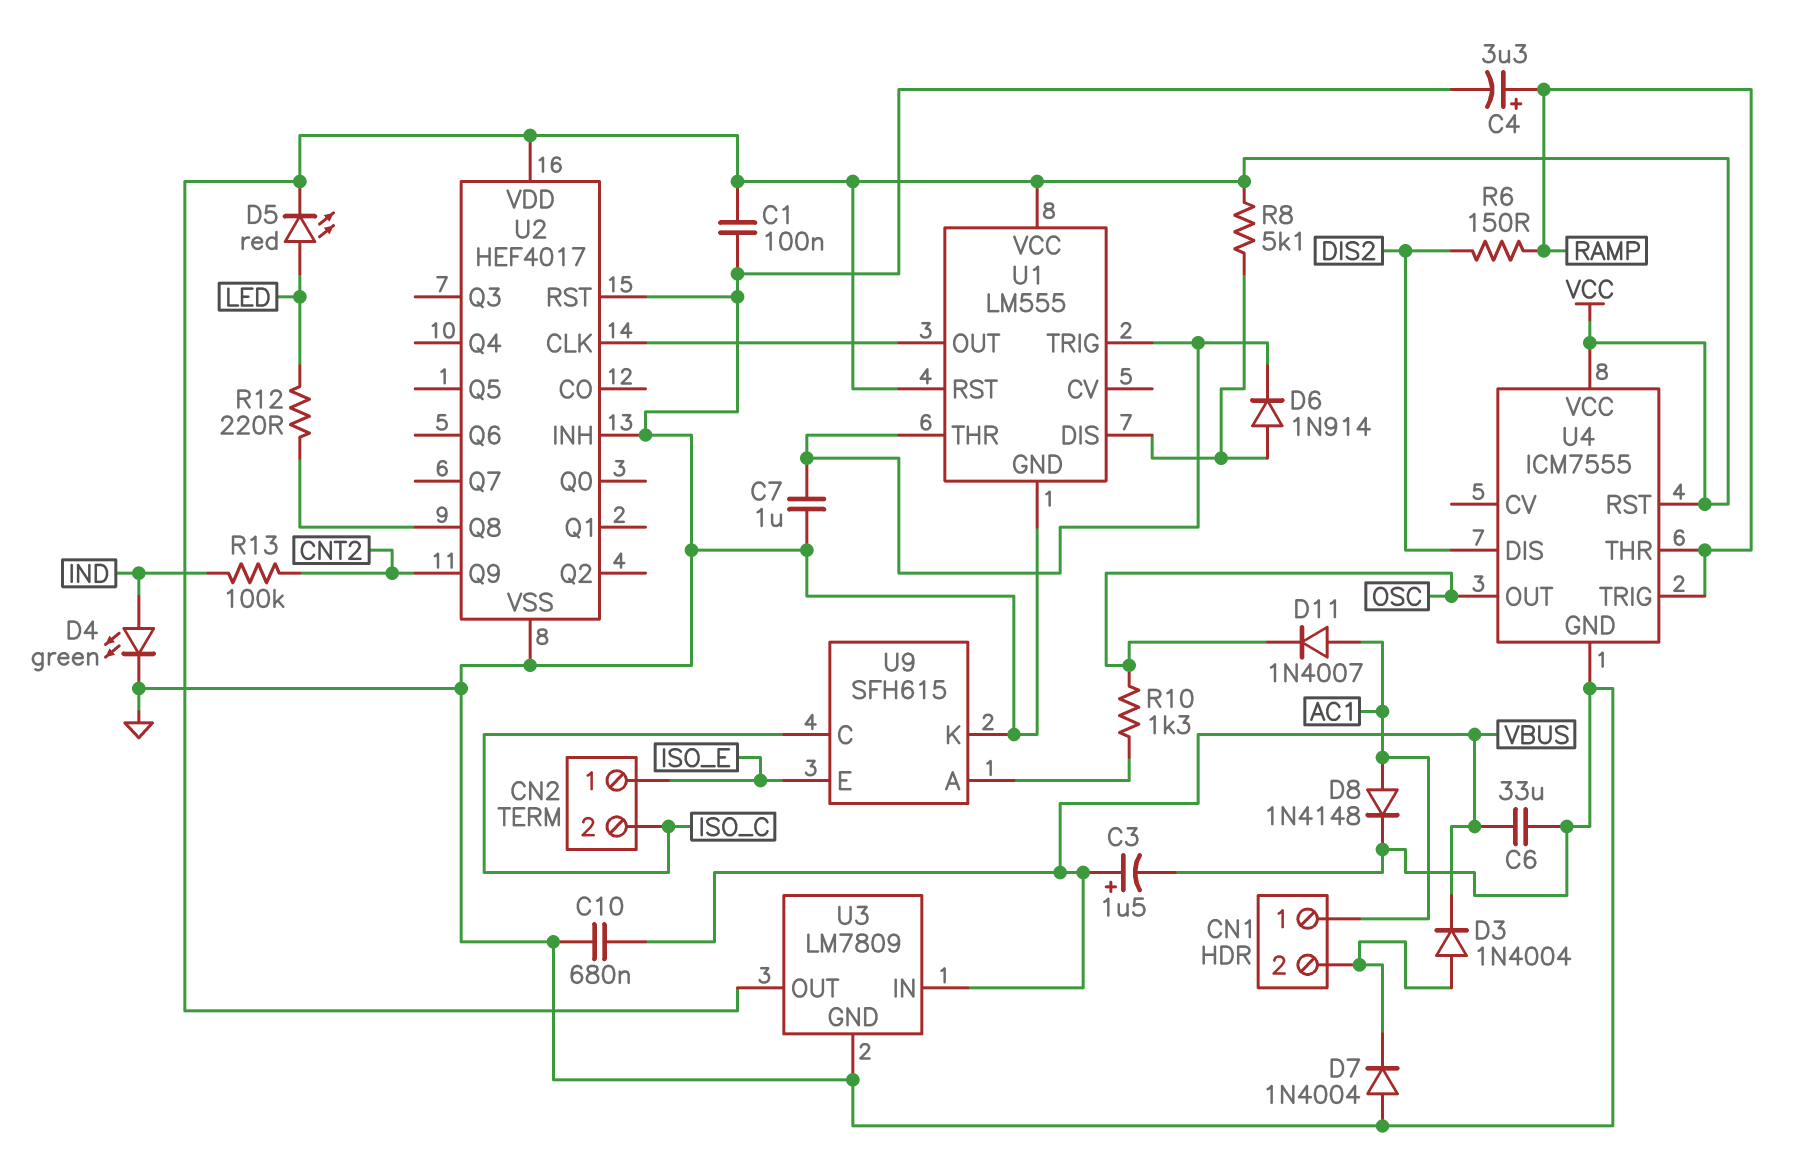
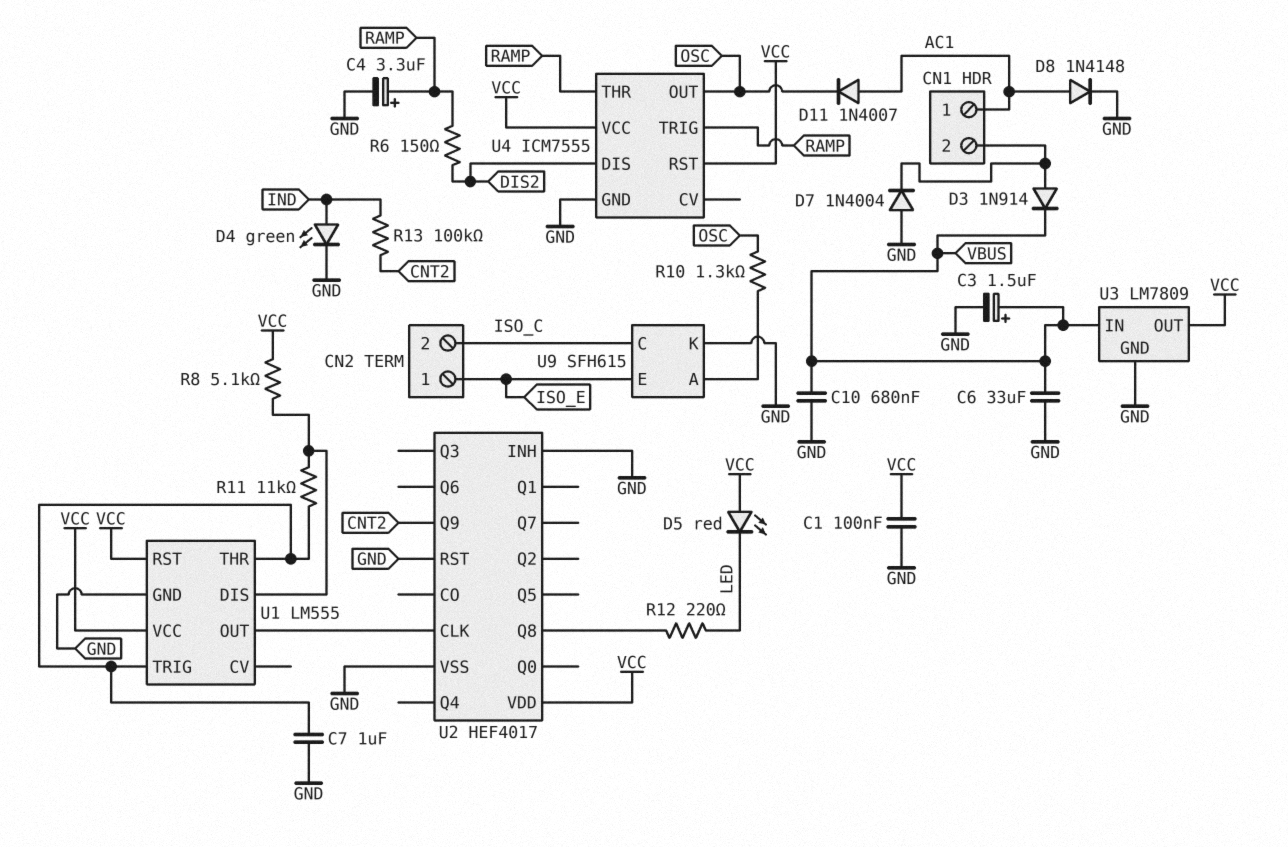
D3: diode 1N4004 (A CN1/2, K VBUS) -> diode 1N914 (A CN1/2, K VBUS)
D5: LED red (A LED, K VCC) -> LED red (A VCC, K LED)
D6: diode 1N914 (A U1/DIS, K U1/THR) -> none
R11: none -> 11k (U1/DIS, U1/THR)

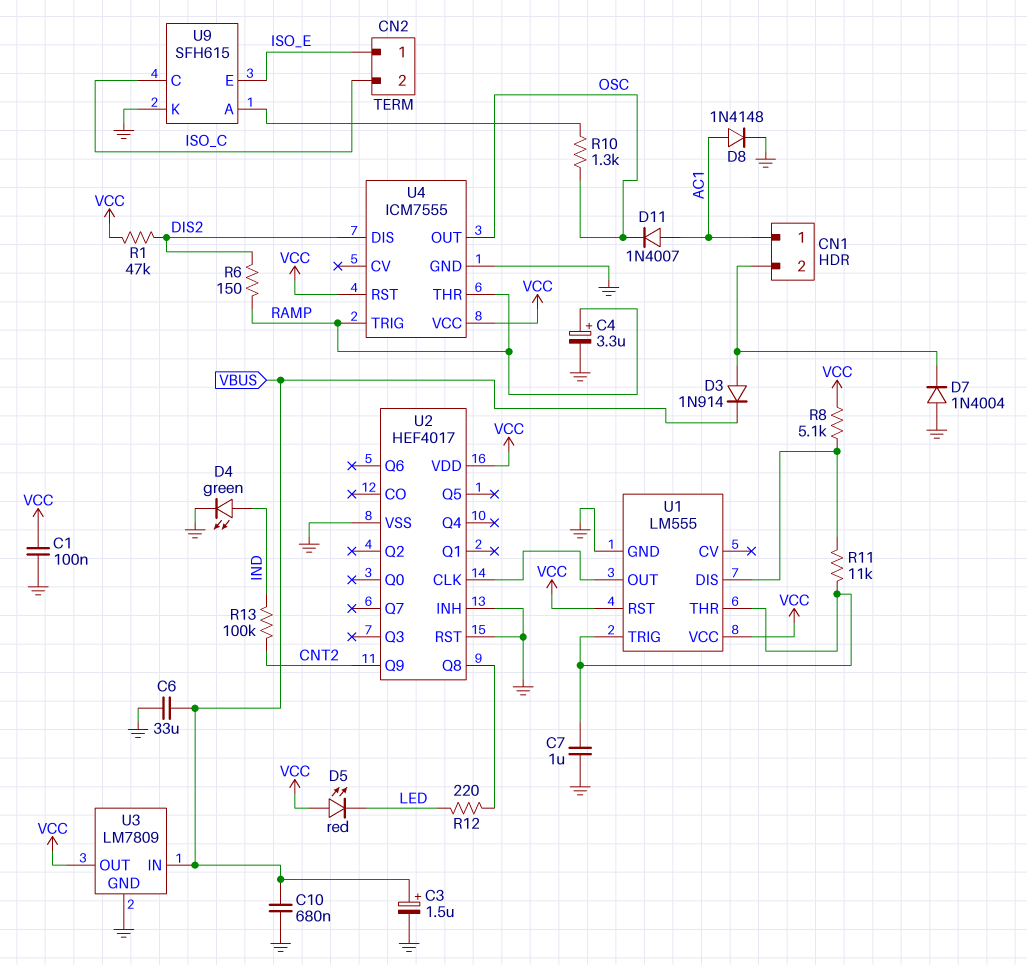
R1: none -> 47k (DIS2, VCC)

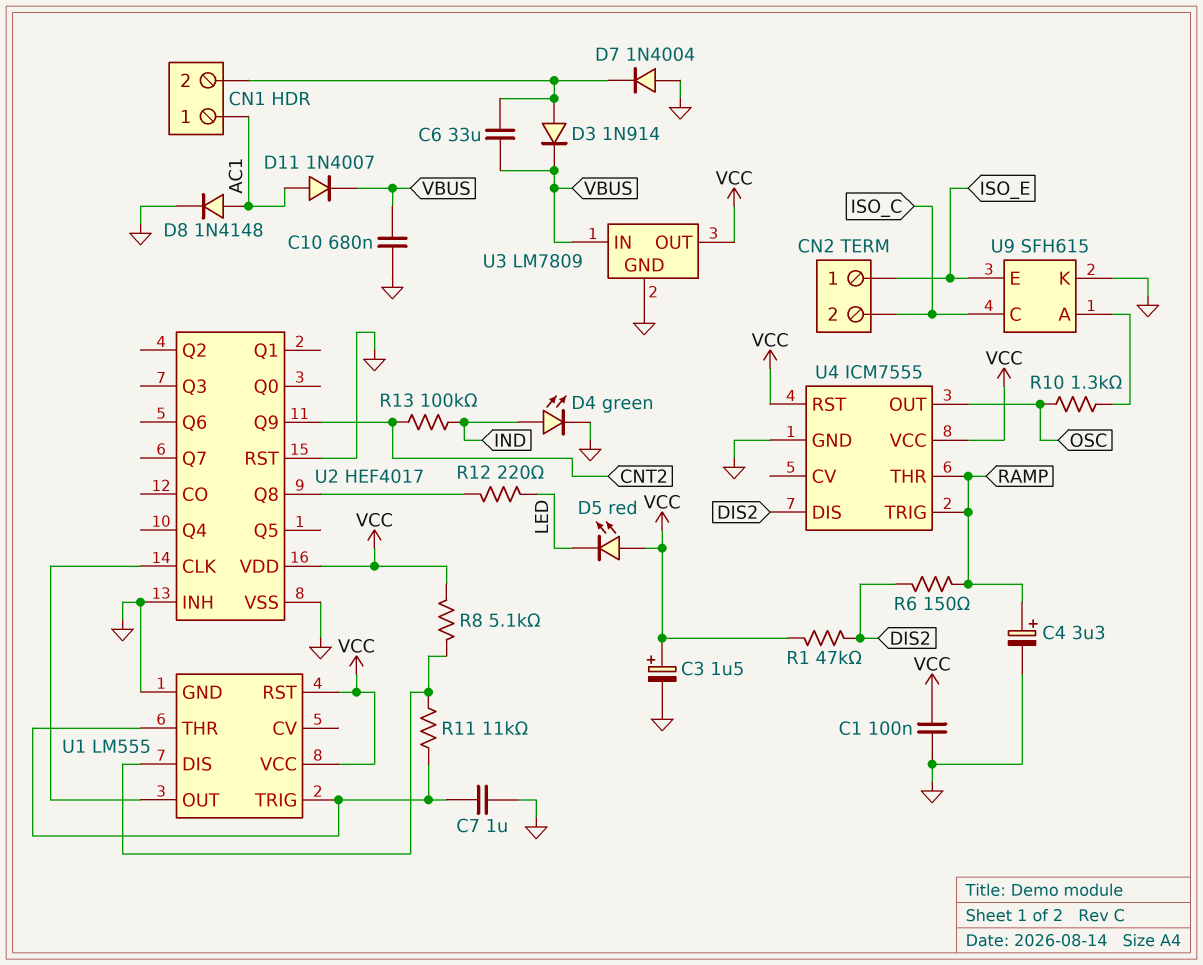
C3: 1.5uF (plus VBUS, minus GND) -> 1.5uF (plus VCC, minus GND)
C6: 33uF (GND, VBUS) -> 33uF (CN1/2, VBUS)
D11: diode 1N4007 (A AC1, K OSC) -> diode 1N4007 (A AC1, K VBUS)

